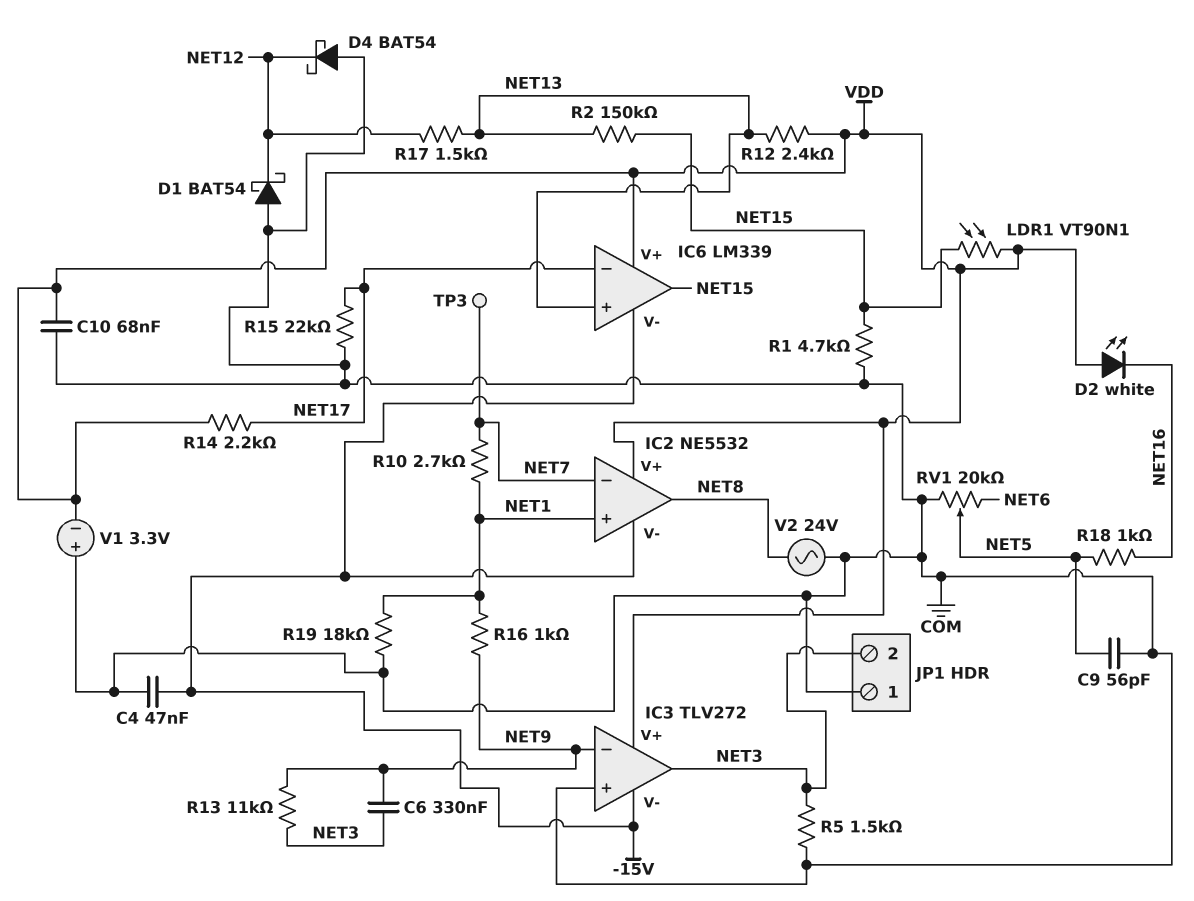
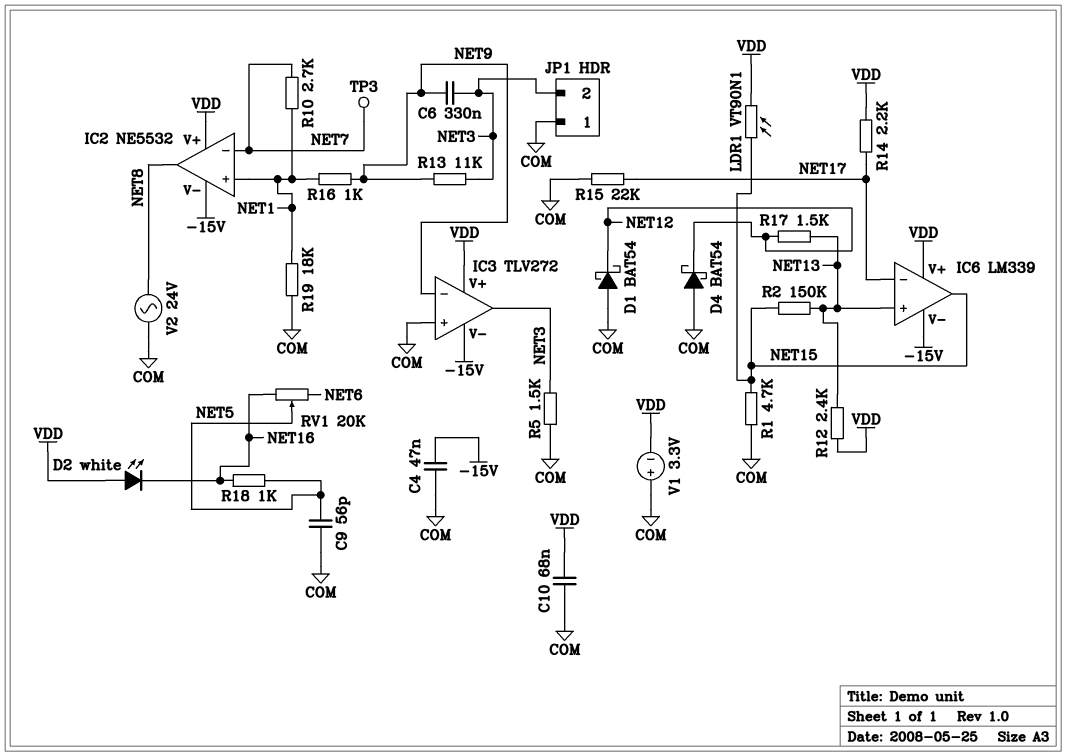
RV1: 20k (COM, NET6, wiper NET5) -> 20k (NET6, NET16, wiper NET5)

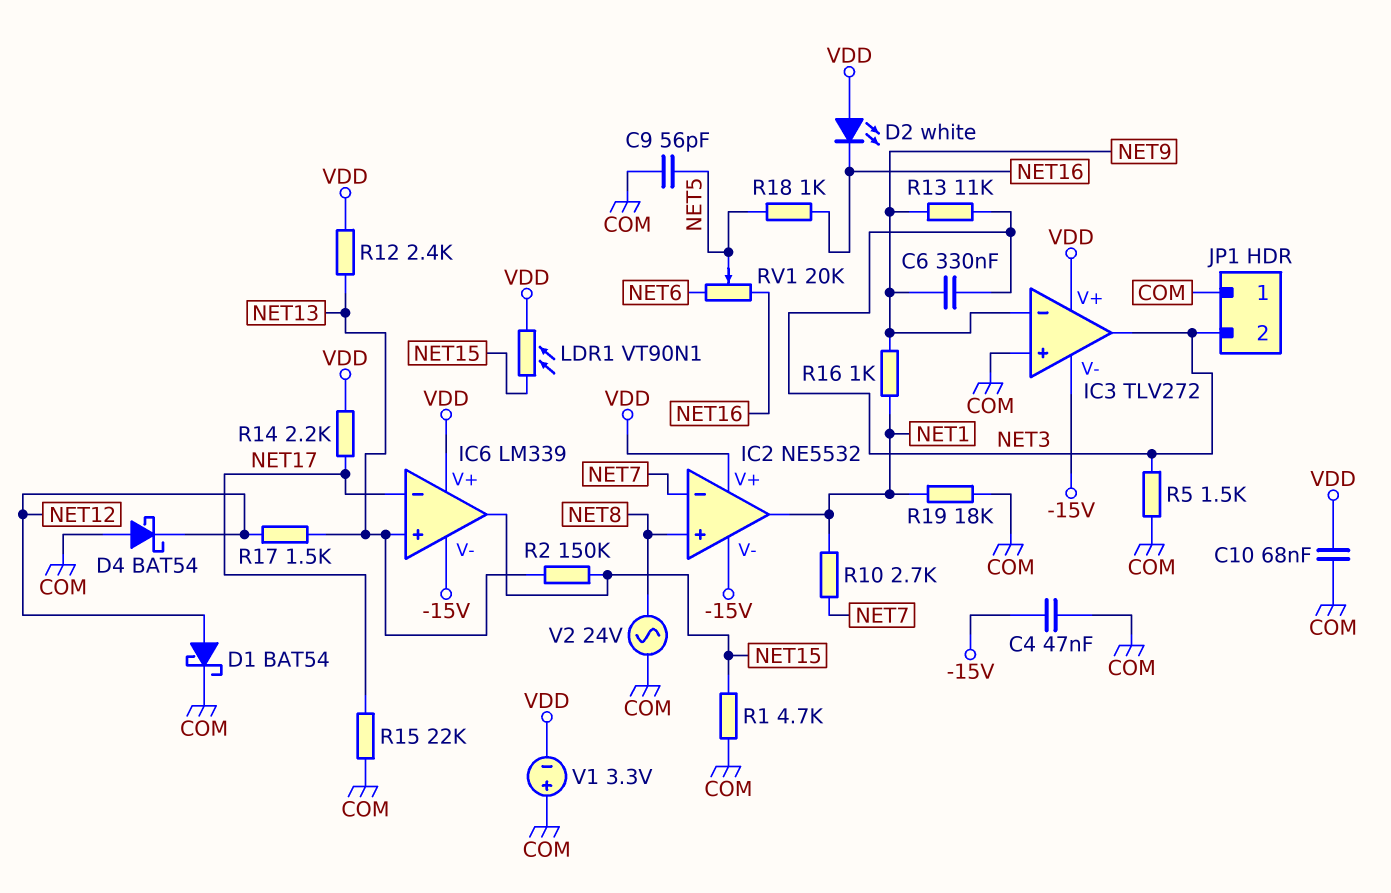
D1: schottky BAT54 (A COM, K NET12) -> schottky BAT54 (A NET12, K COM)
IC2 pin in+: NET1 -> NET8
IC2 pin out: NET8 -> NET1
TP3: test point (NET7) -> none

